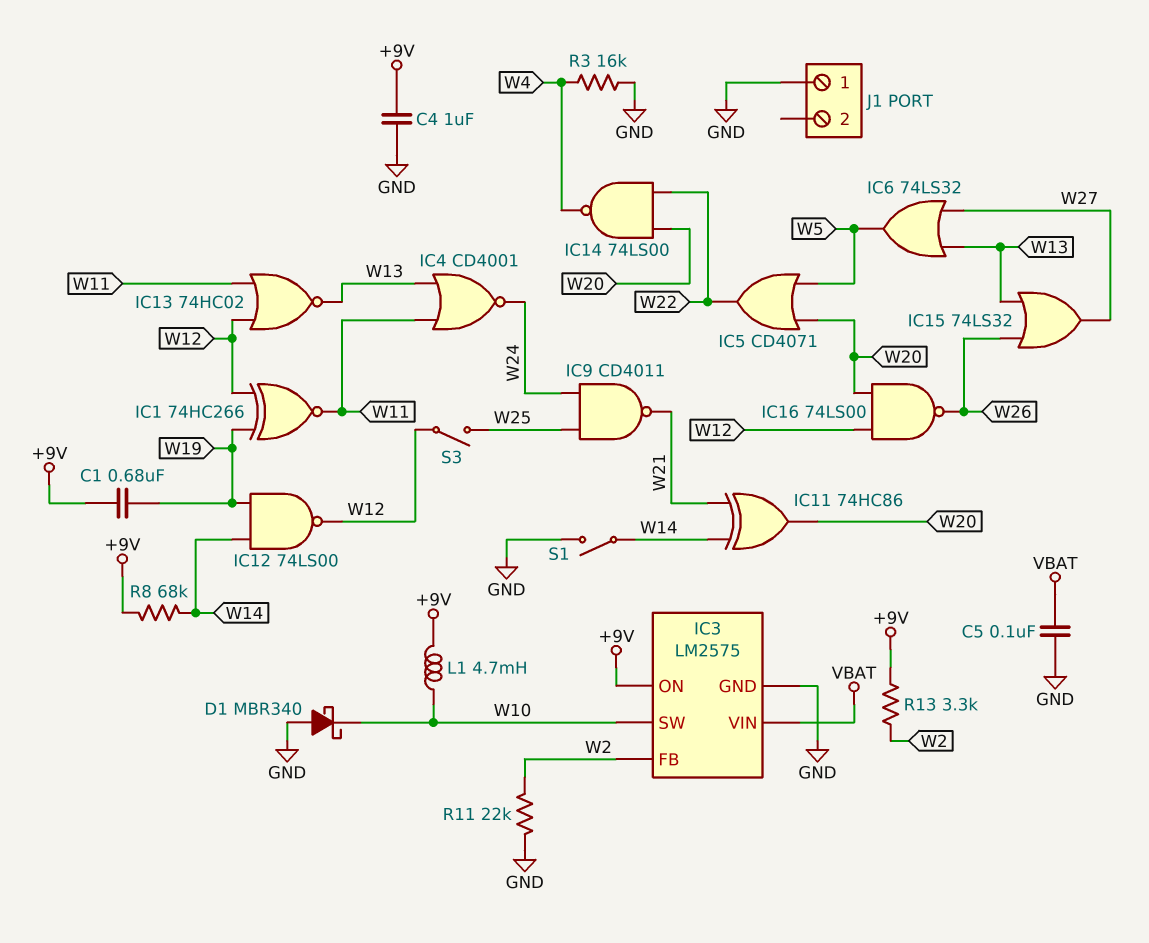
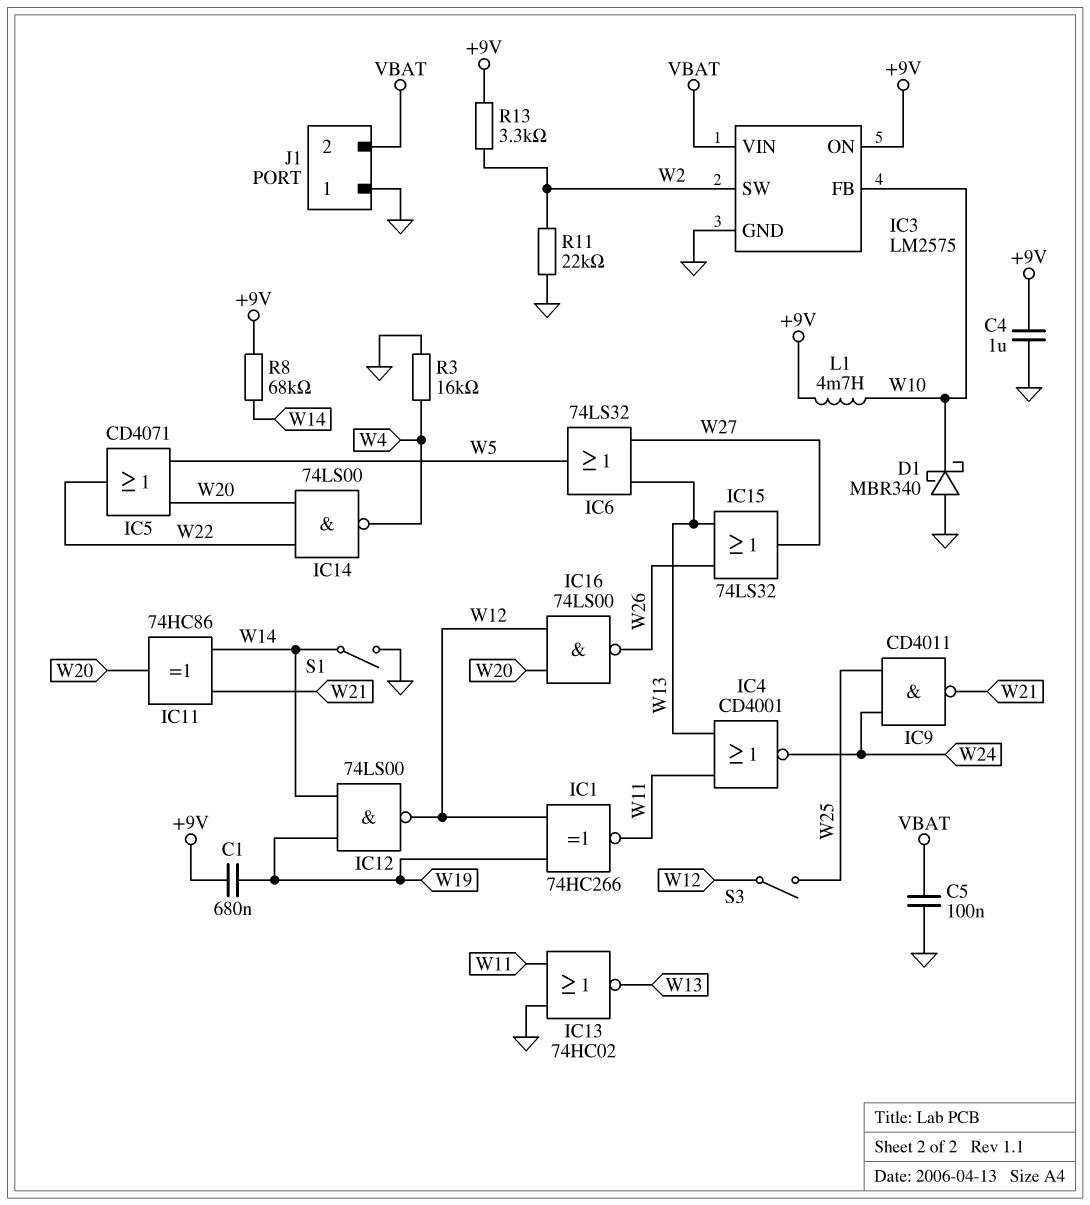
IC3 pin FB: W2 -> W10
IC3 pin SW: W10 -> W2
IC13: NOR 74HC02 (in W11, in W12, out W13) -> NOR 74HC02 (in GND, in W11, out W13)
J1 pin 2: none -> VBAT

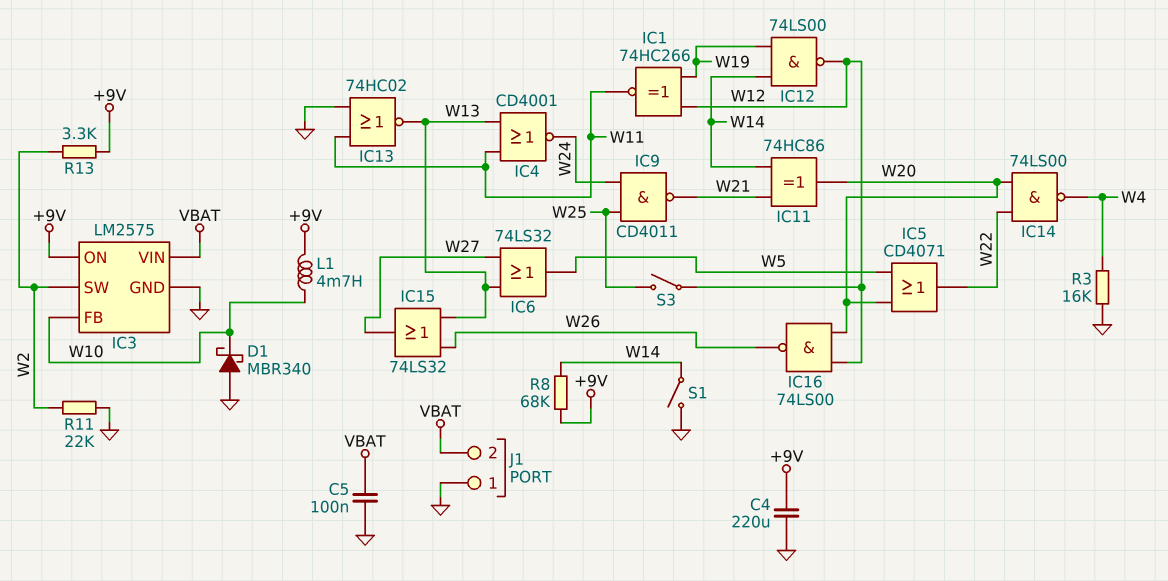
C1: 680nF (+9V, W19) -> none
C4: 1uF (+9V, GND) -> 220uF (+9V, GND)

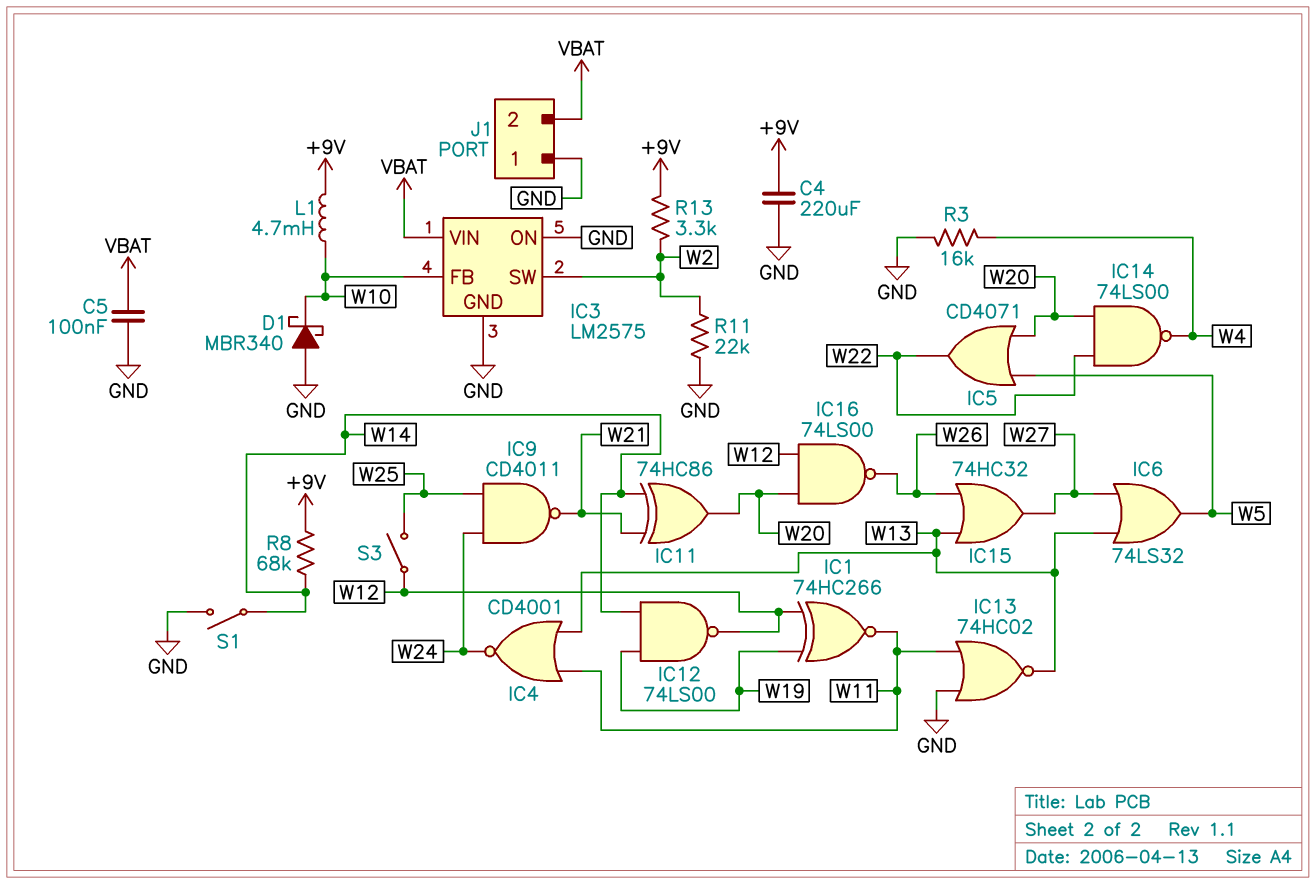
IC3 pin ON: +9V -> GND
IC15: OR 74LS32 (in W13, in W26, out W27) -> OR 74HC32 (in W13, in W26, out W27)

